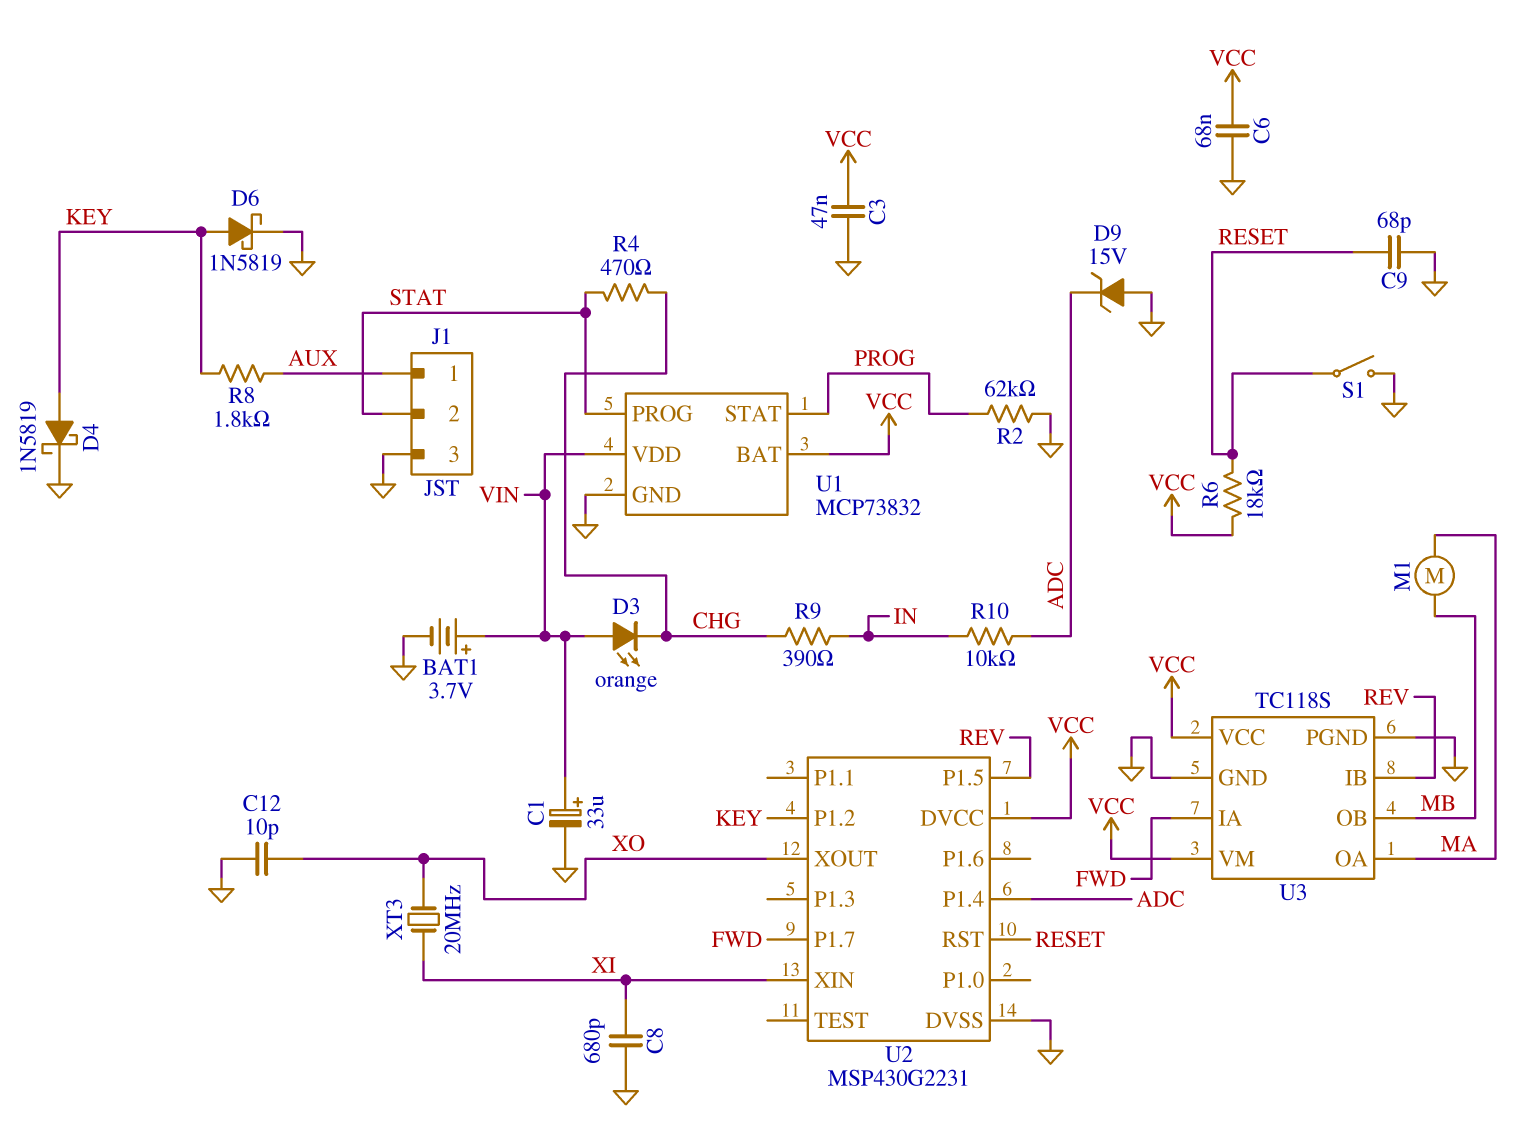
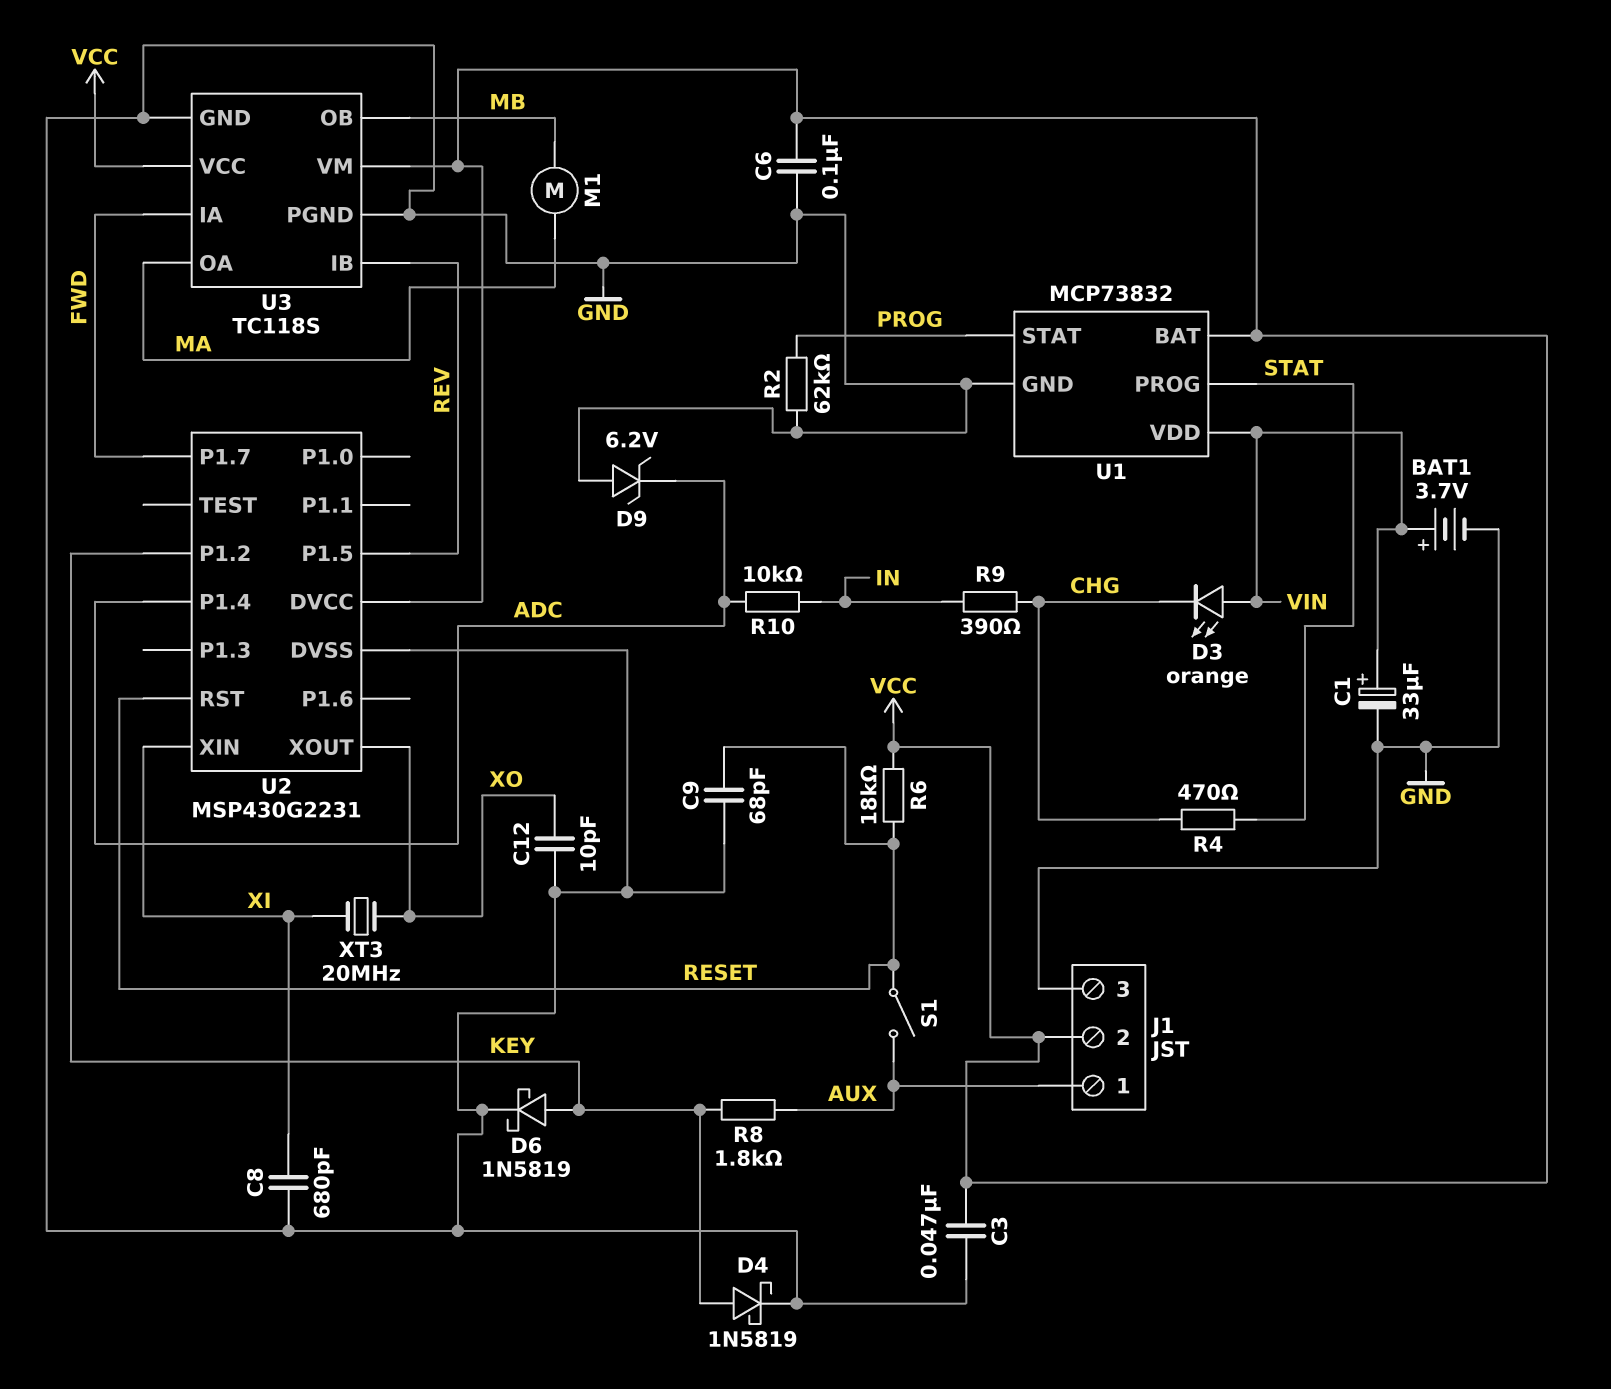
C6: 68nF (GND, VCC) -> 100nF (GND, VCC)
D9: zener 15V (A GND, K ADC) -> zener 6.2V (A GND, K ADC)
J1 pin 2: STAT -> VCC
S1: switch (GND, RESET) -> switch (AUX, RESET)

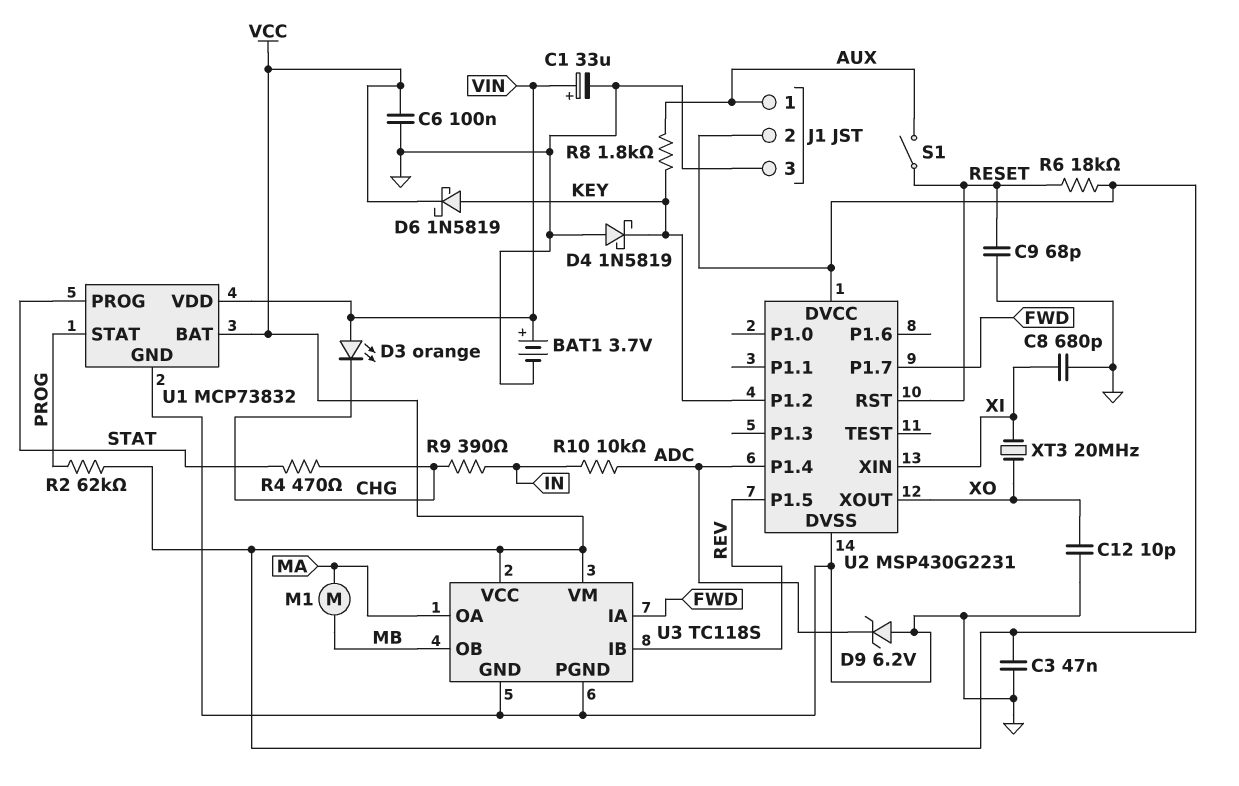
D4: schottky 1N5819 (A KEY, K GND) -> schottky 1N5819 (A GND, K KEY)
D6: schottky 1N5819 (A KEY, K GND) -> schottky 1N5819 (A KEY, K VCC)
R2: 62k (GND, PROG) -> 62k (PROG, VCC)

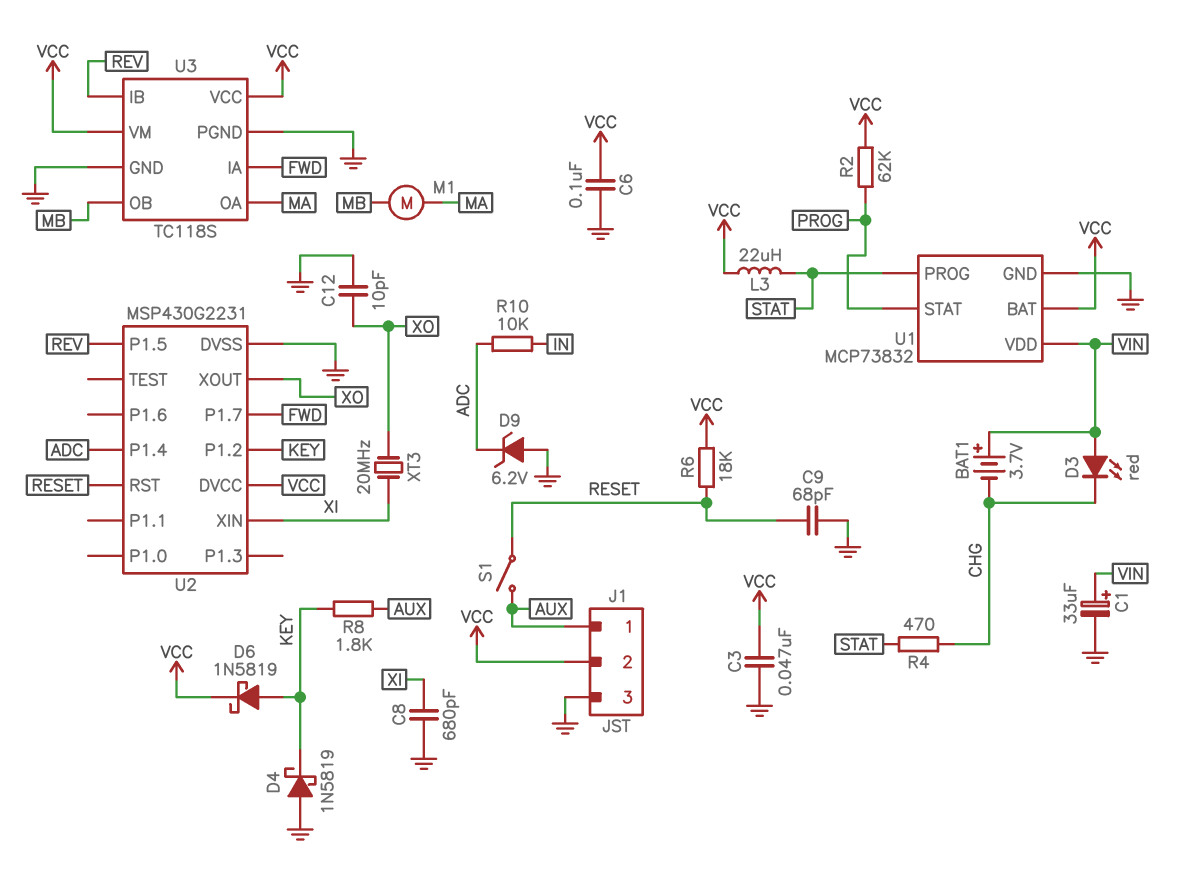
BAT1: 3.7V (plus VIN, minus GND) -> 3.7V (plus VIN, minus CHG)
D3: LED orange (A VIN, K CHG) -> LED red (A VIN, K CHG)
L3: none -> 22uH (STAT, VCC)
R9: 390 (CHG, IN) -> none

